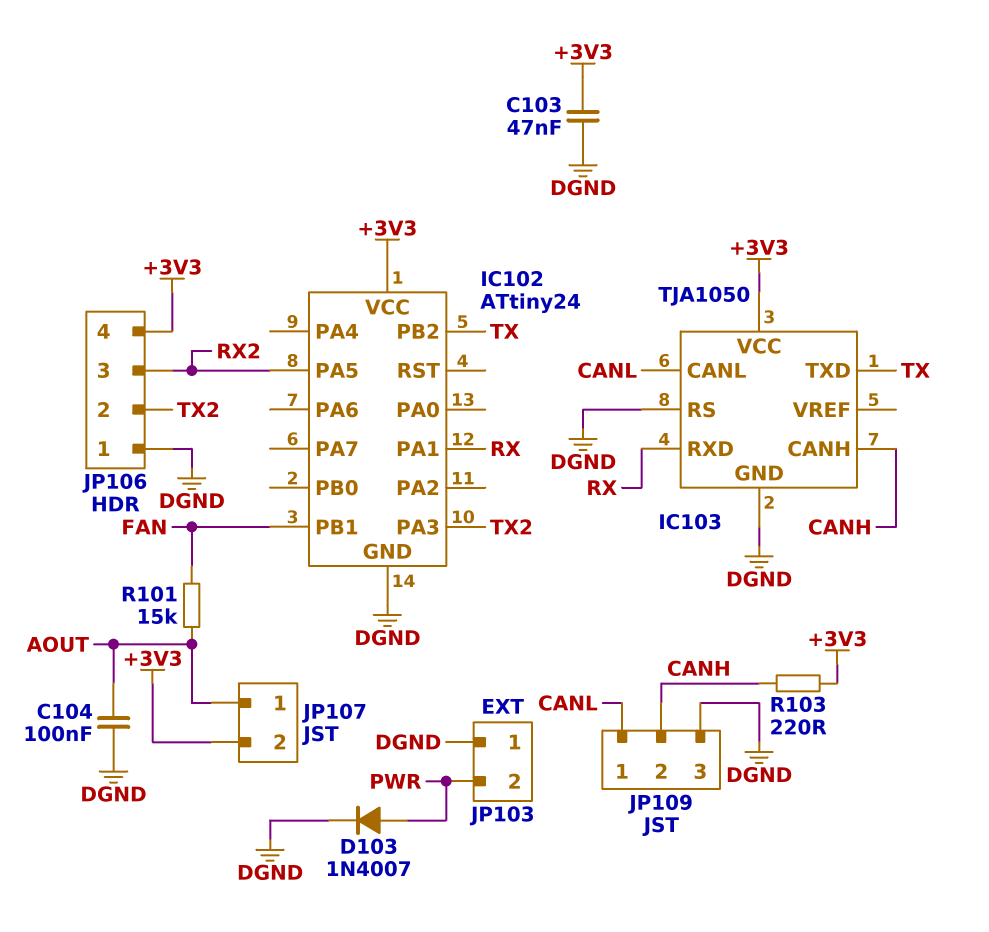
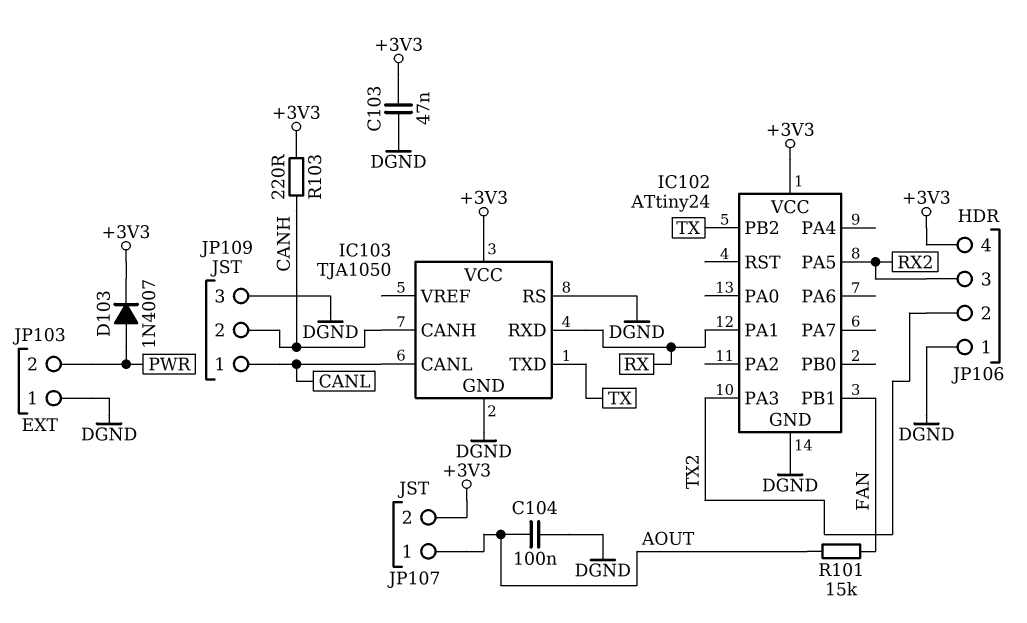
D103: diode 1N4007 (A PWR, K DGND) -> diode 1N4007 (A PWR, K +3V3)

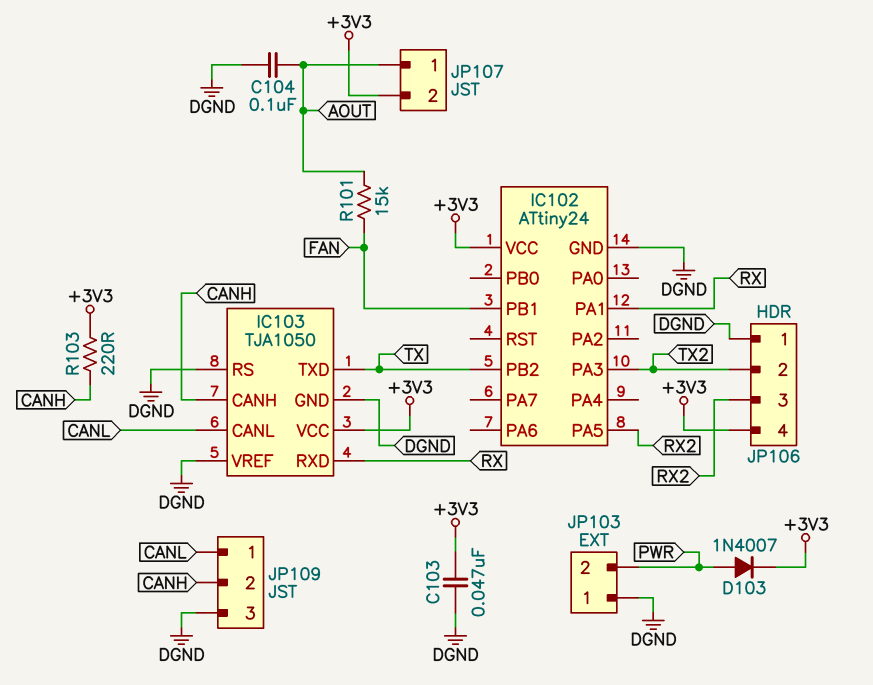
IC103 pin VREF: none -> DGND

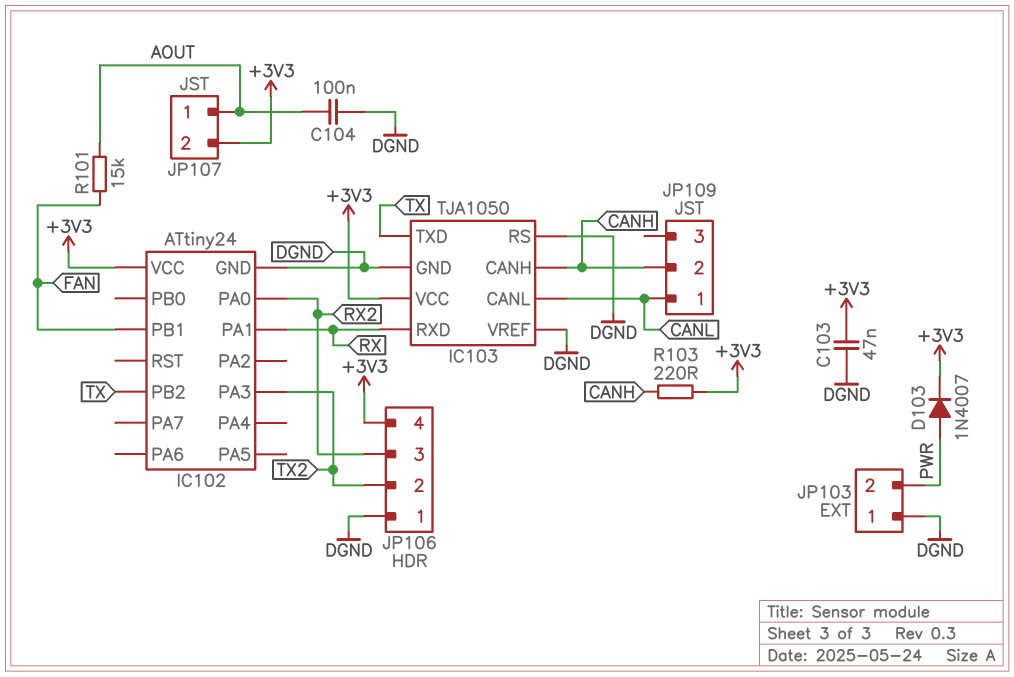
IC102 pin PA0: none -> RX2
IC102 pin PA5: RX2 -> none
JP109 pin 3: DGND -> none

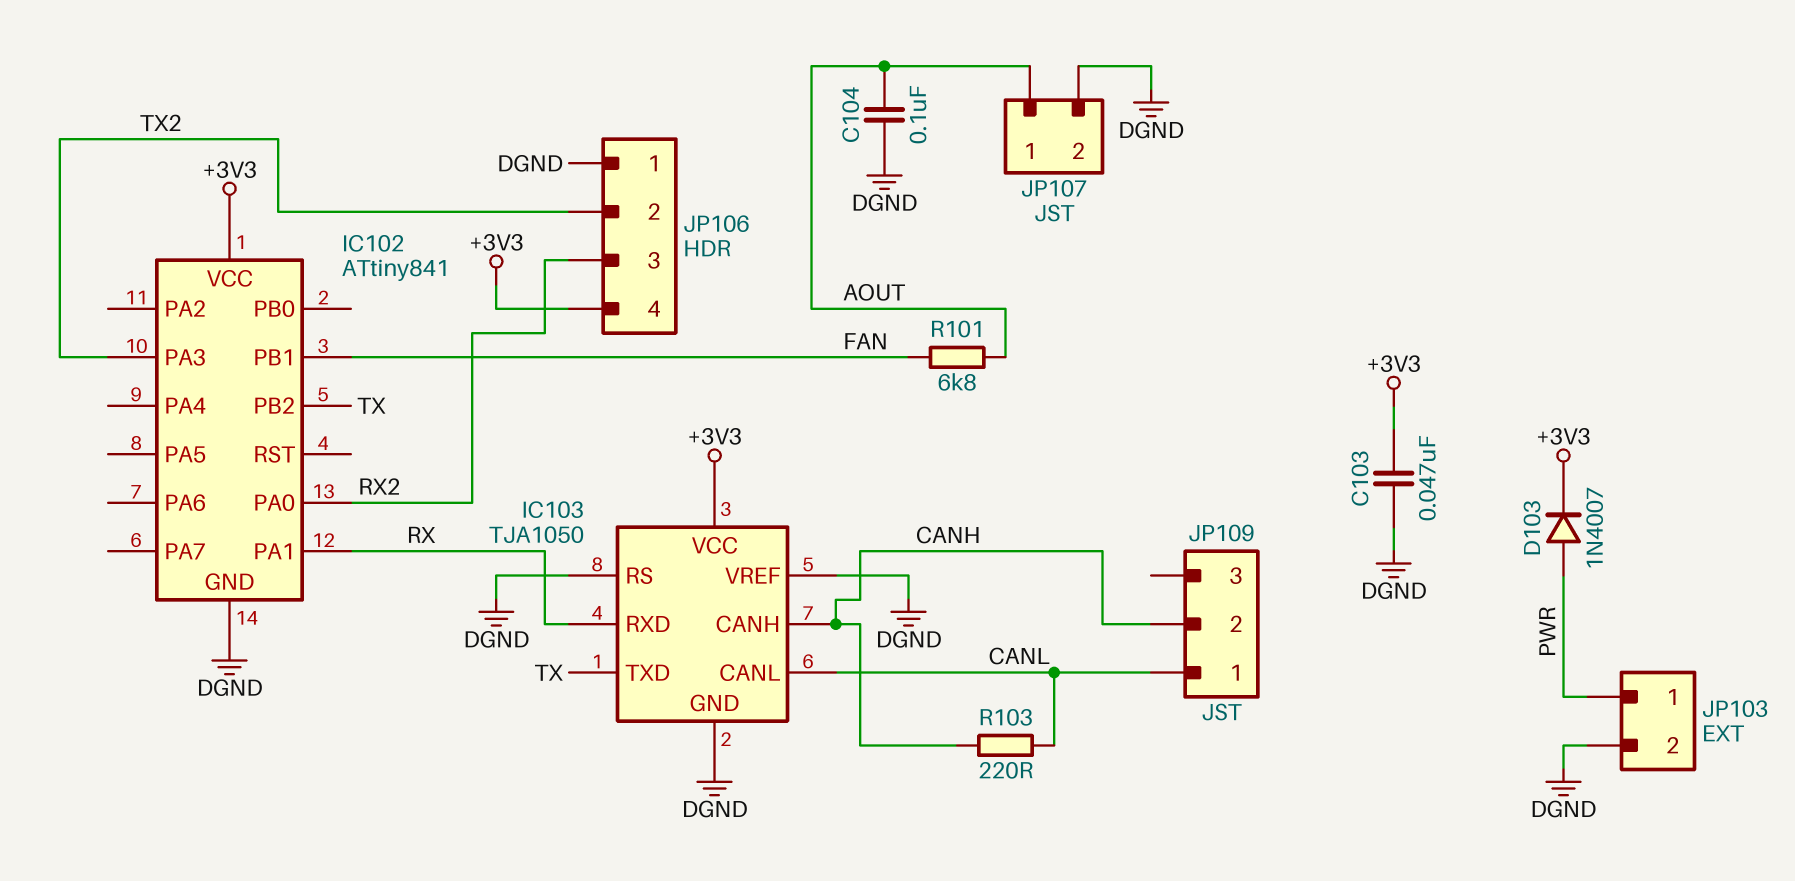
IC102: ATtiny24 -> ATtiny841
JP103 pin 1: DGND -> PWR
JP103 pin 2: PWR -> DGND
JP107 pin 2: +3V3 -> DGND
R101: 15k (AOUT, FAN) -> 6.8k (AOUT, FAN)
R103: 220 (+3V3, CANH) -> 220 (CANH, CANL)

